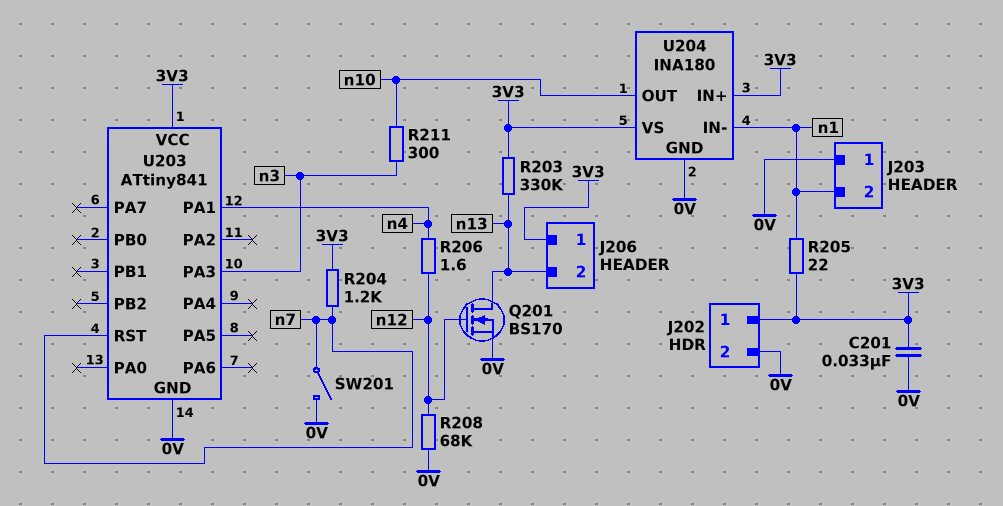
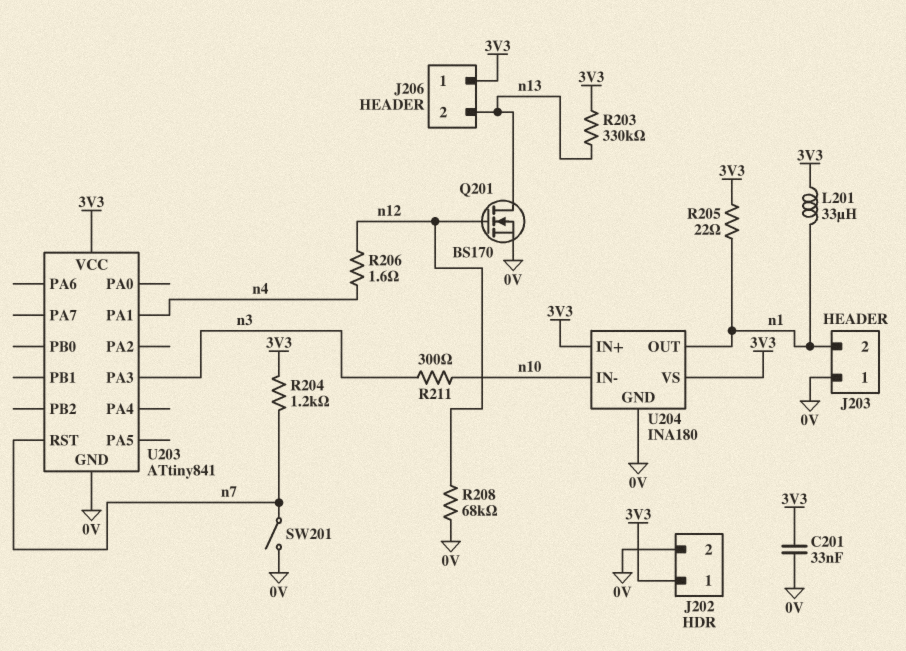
L201: none -> 33uH (3V3, n1)
U204 pin IN-: n1 -> n10
U204 pin OUT: n10 -> n1

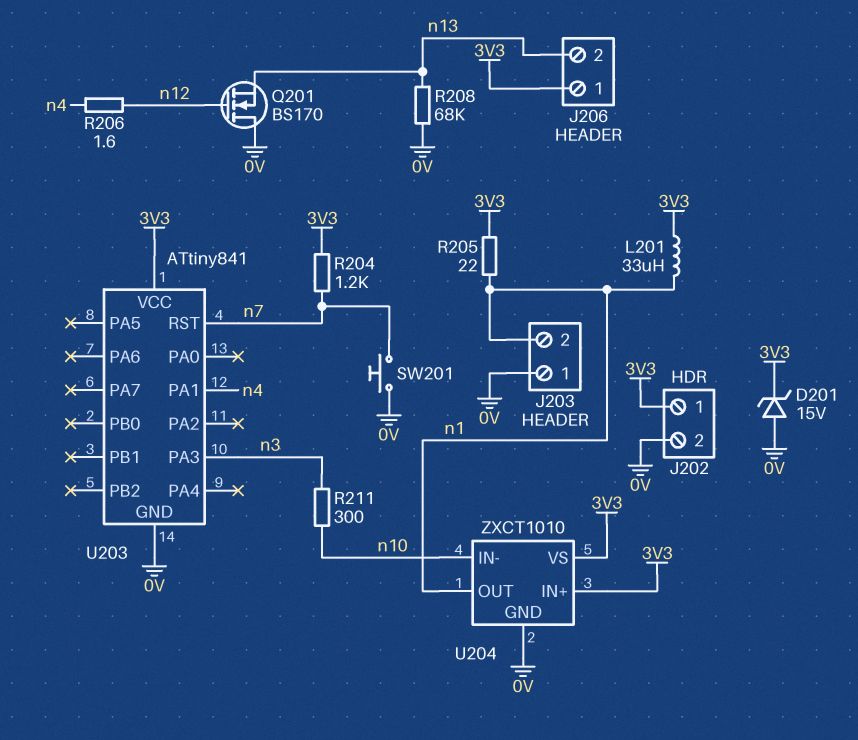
C201: 33nF (0V, 3V3) -> none
D201: none -> zener 15V (A 0V, K 3V3)
Q201: NMOS BS170 (G n12, D n13, S 0V) -> NMOS BS170 (G n12, D 0V, S n13)
R203: 330k (3V3, n13) -> none
R208: 68k (0V, n12) -> 68k (0V, n13)
SW201: switch (0V, n7) -> button (0V, n7)
U204: INA180 -> ZXCT1010

